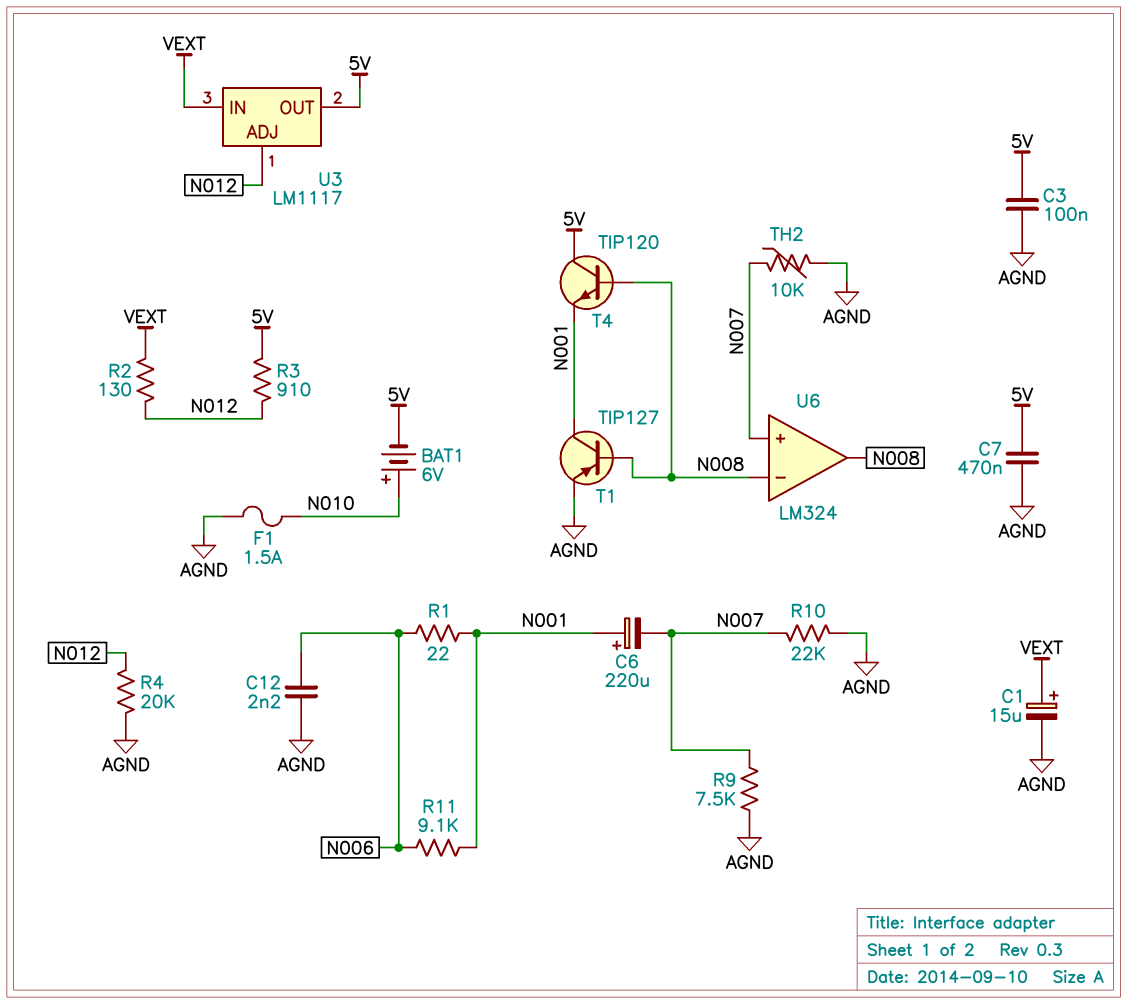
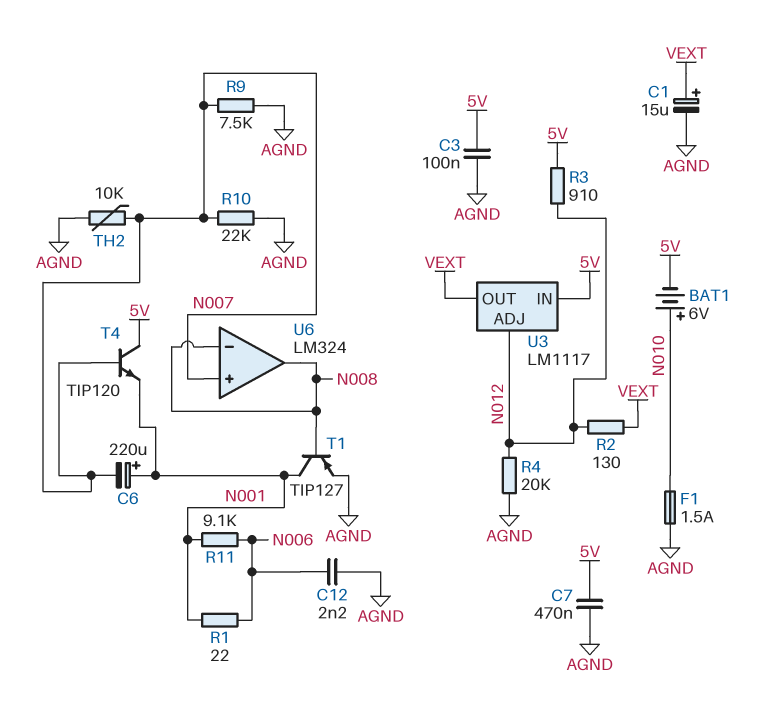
T4: NPN TIP120 (B N008, C 5V, E N001) -> NPN TIP120 (B N007, C 5V, E N001)
U3 pin IN: VEXT -> 5V
U3 pin OUT: 5V -> VEXT

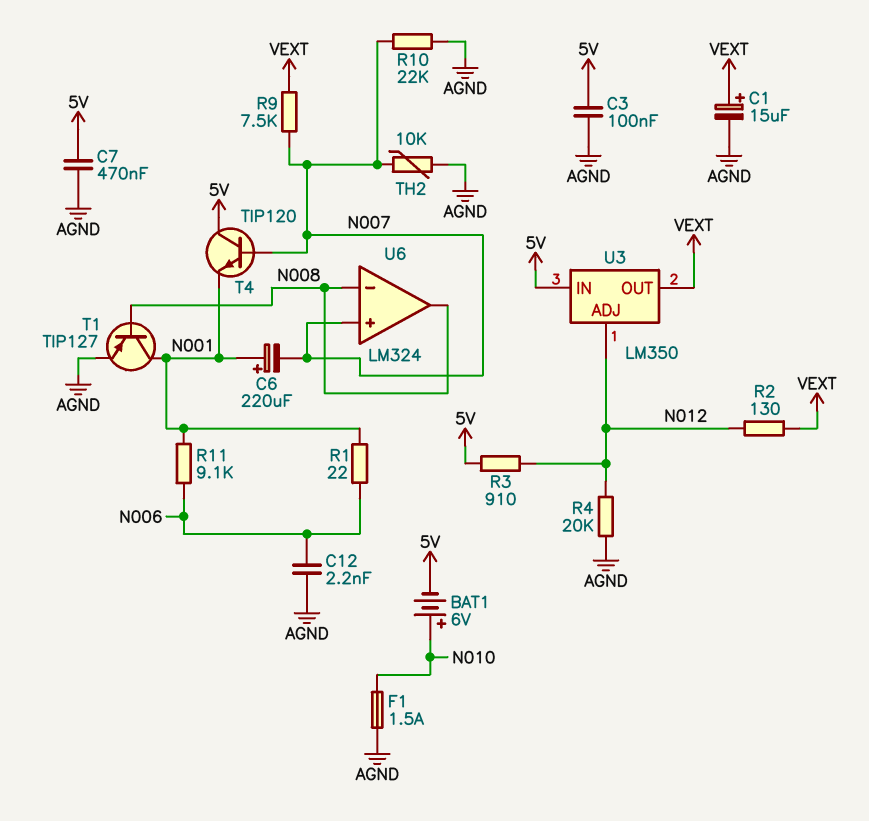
R9: 7.5k (AGND, N007) -> 7.5k (N007, VEXT)
U3: LM1117 -> LM350

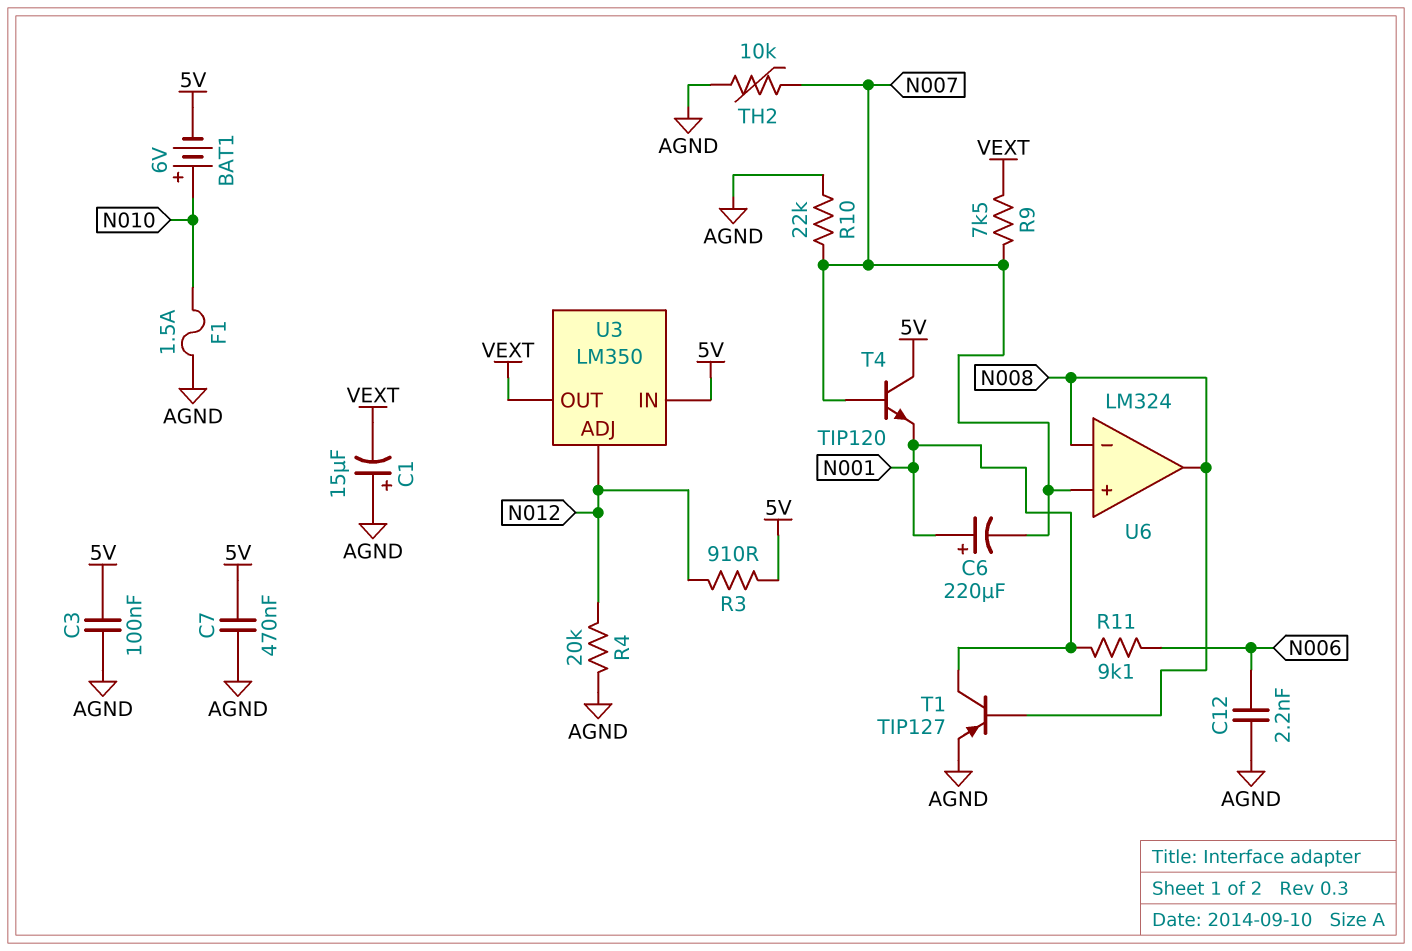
C1: 15uF (plus VEXT, minus AGND) -> 15uF (plus AGND, minus VEXT)
R1: 22 (N001, N006) -> none
R2: 130 (N012, VEXT) -> none

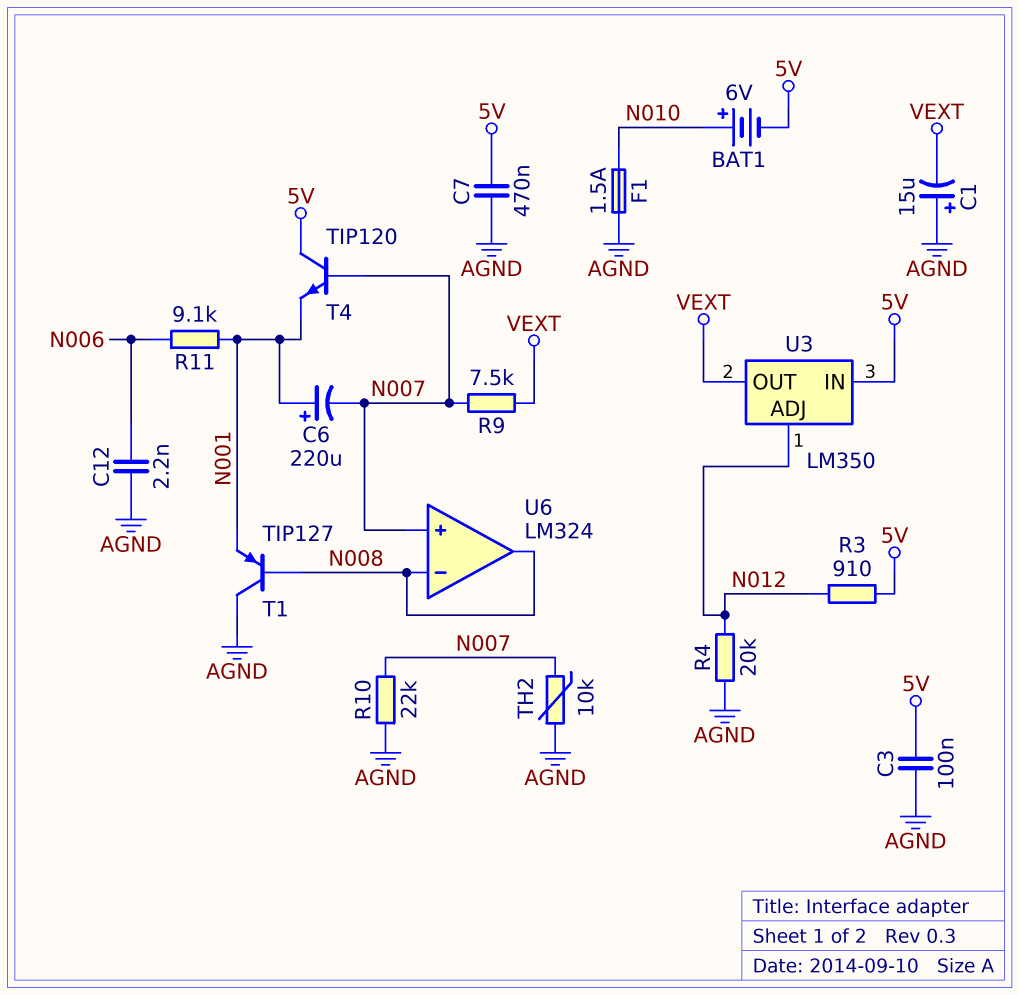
T1: PNP TIP127 (B N008, C N001, E AGND) -> PNP TIP127 (B N008, C AGND, E N001)

